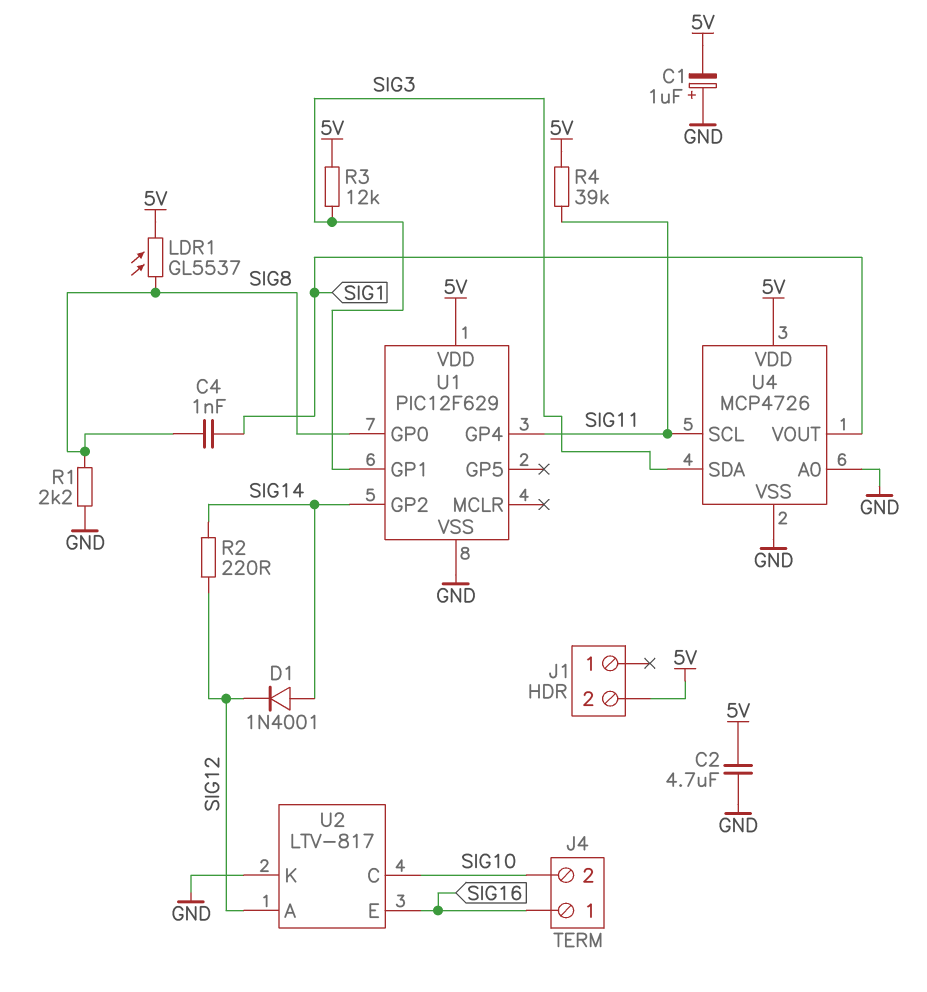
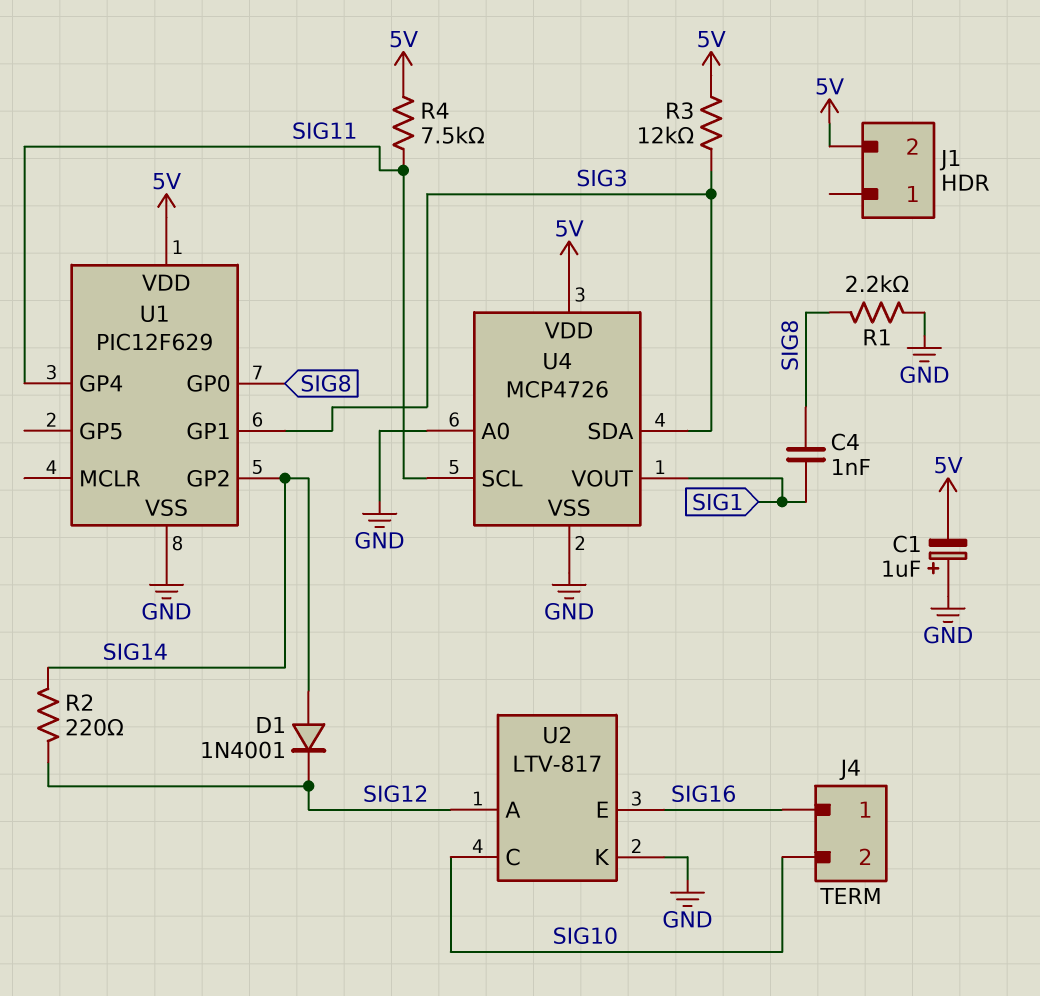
C2: 4.7uF (5V, GND) -> none
LDR1: GL5537 (5V, SIG8) -> none
R4: 39k (5V, SIG11) -> 7.5k (5V, SIG11)

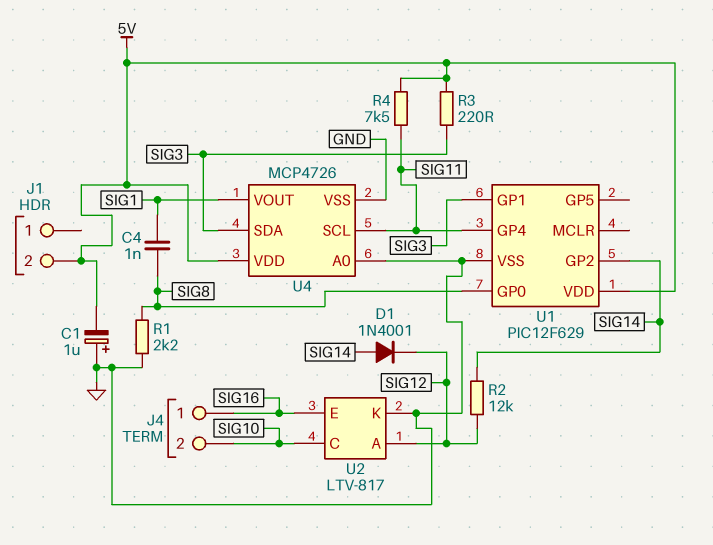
R2: 220 (SIG12, SIG14) -> 12k (SIG12, SIG14)
R3: 12k (5V, SIG3) -> 220 (5V, SIG3)

